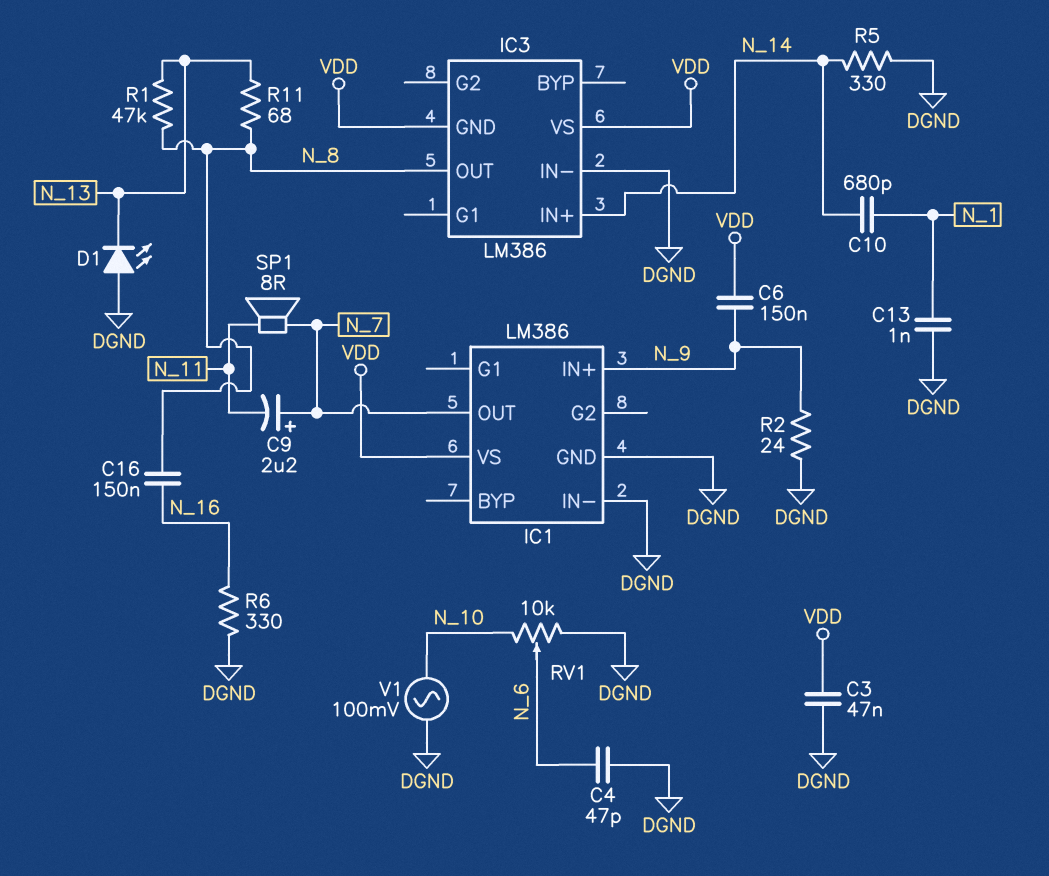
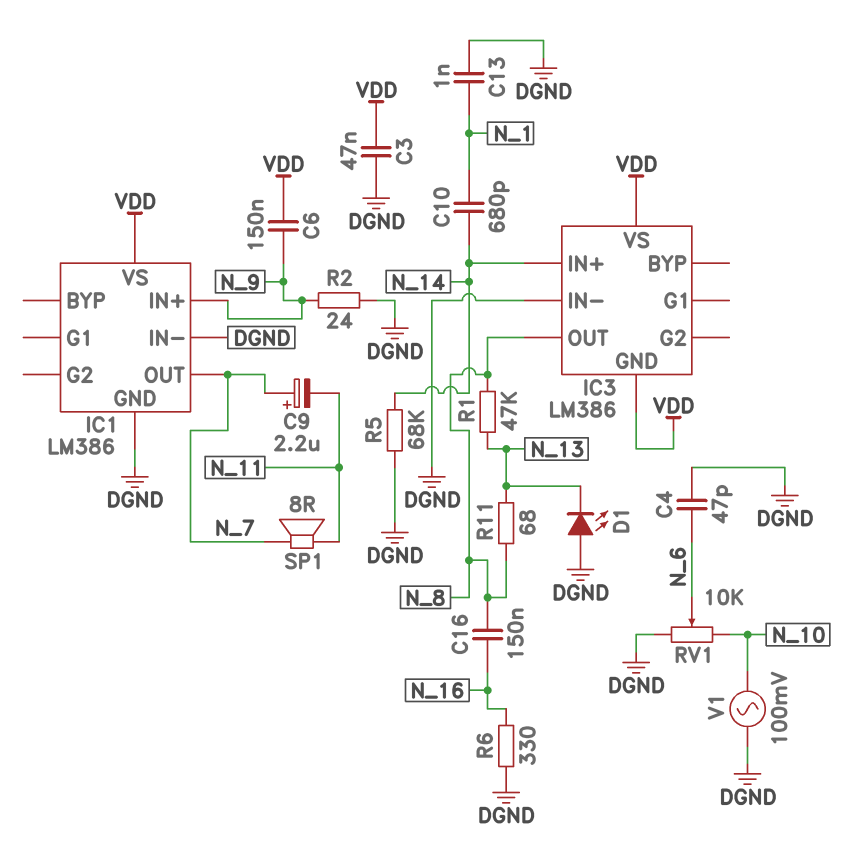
R5: 330 (DGND, N_14) -> 68k (DGND, N_14)

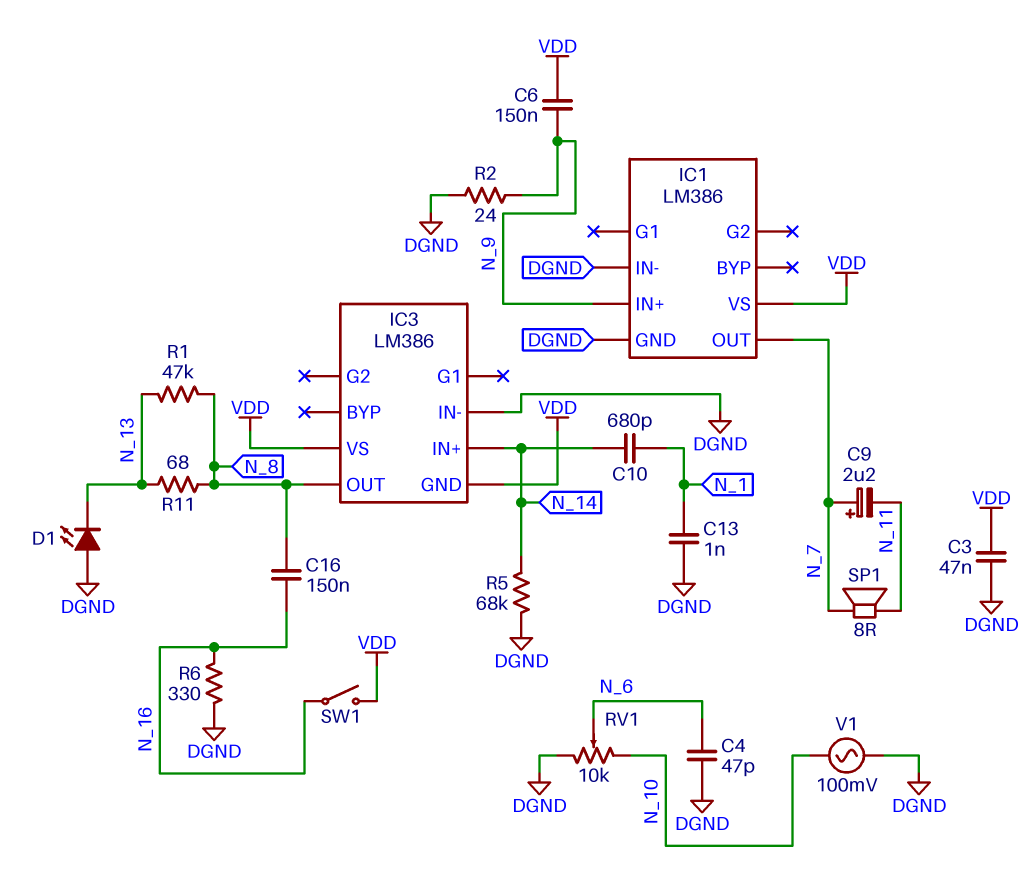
SW1: none -> switch (N_16, VDD)

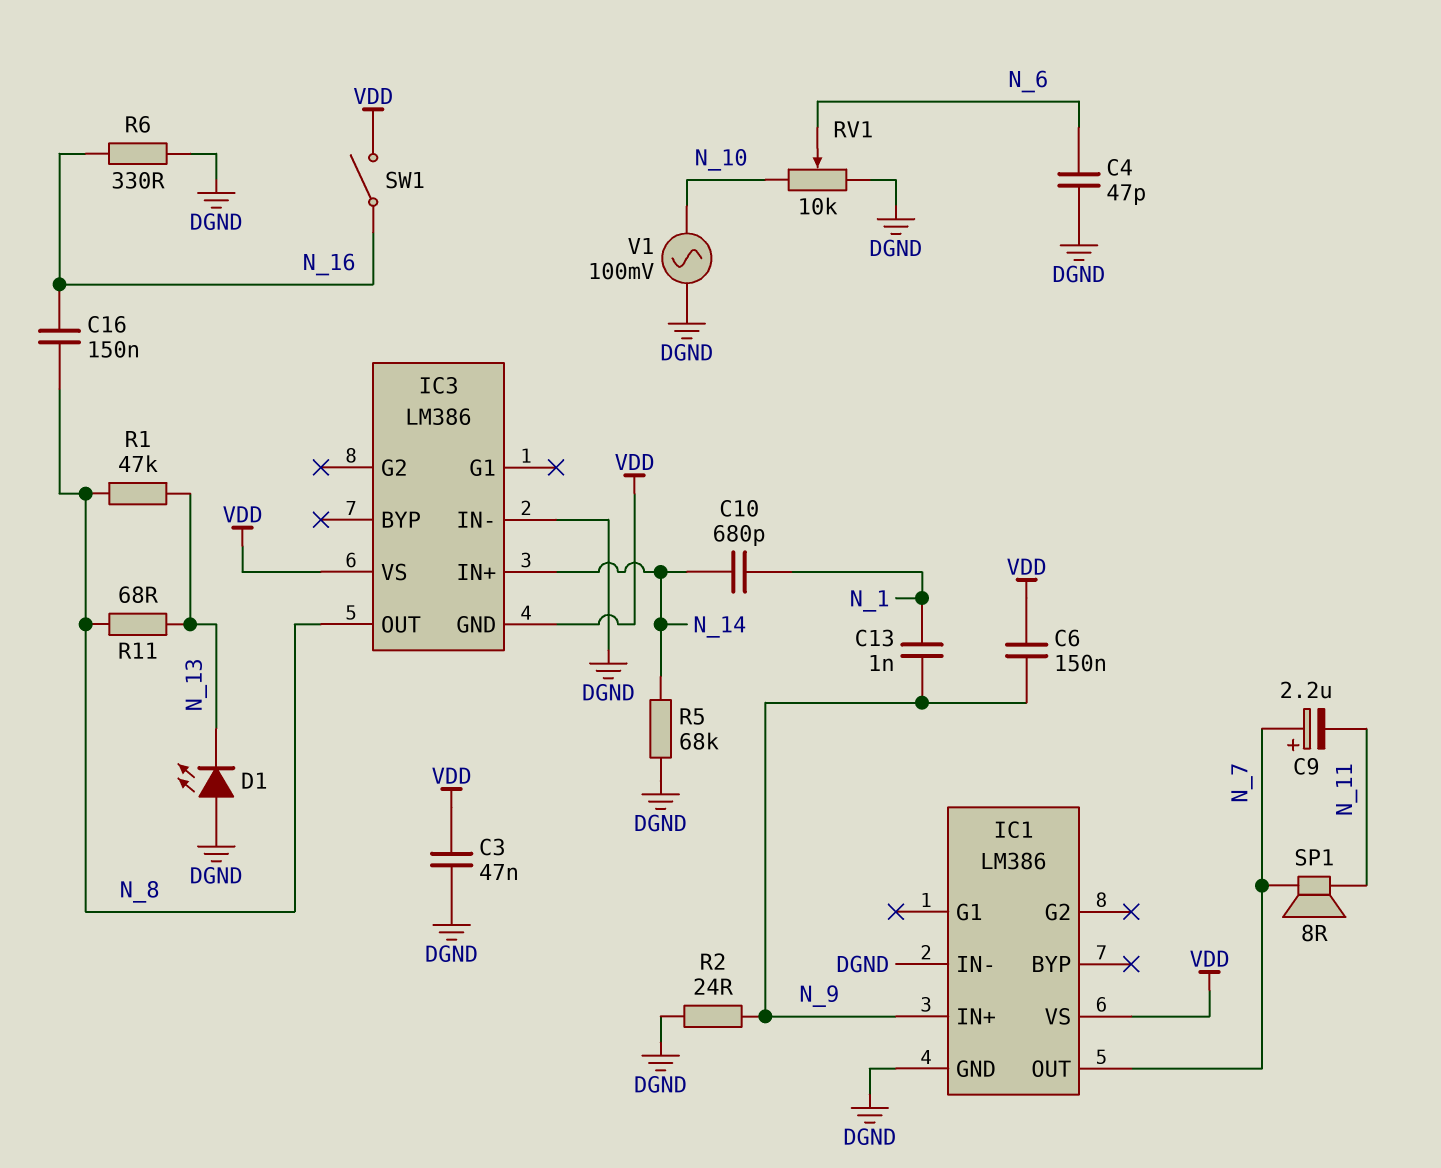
C13: 1nF (DGND, N_1) -> 1nF (N_1, N_9)

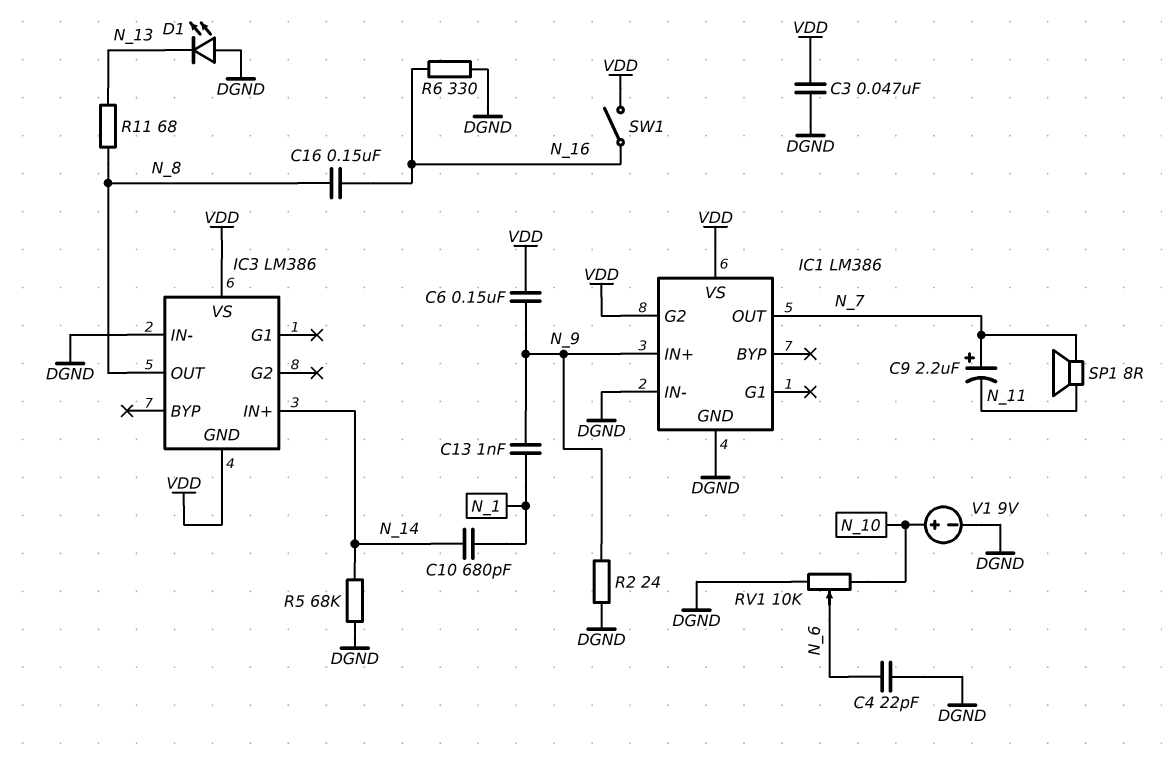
C4: 47pF (DGND, N_6) -> 22pF (DGND, N_6)
IC1 pin G2: none -> VDD
R1: 47k (N_8, N_13) -> none
V1: AC 100mV (DGND, N_10) -> 9V (plus N_10, minus DGND)

